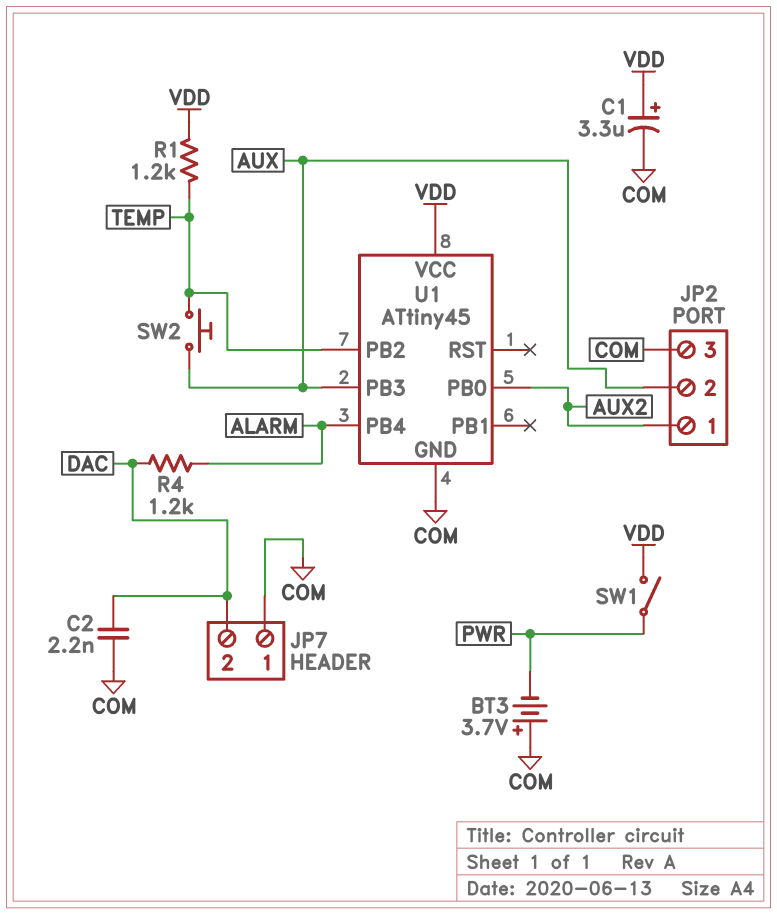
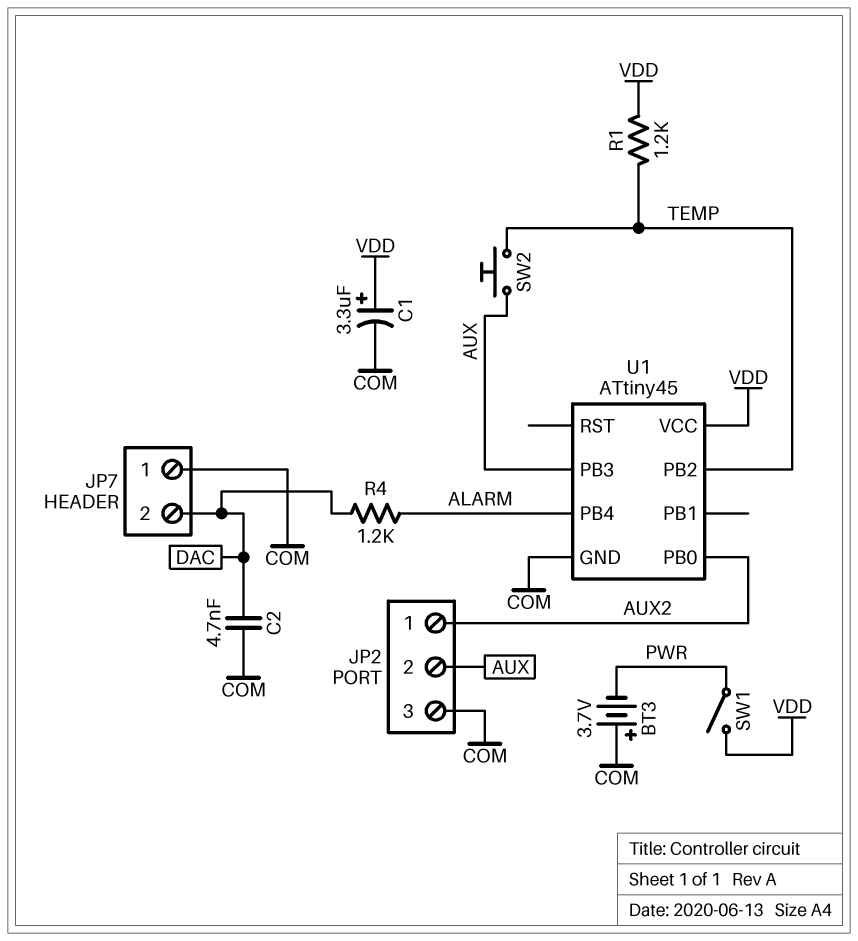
C2: 2.2nF (COM, DAC) -> 4.7nF (COM, DAC)

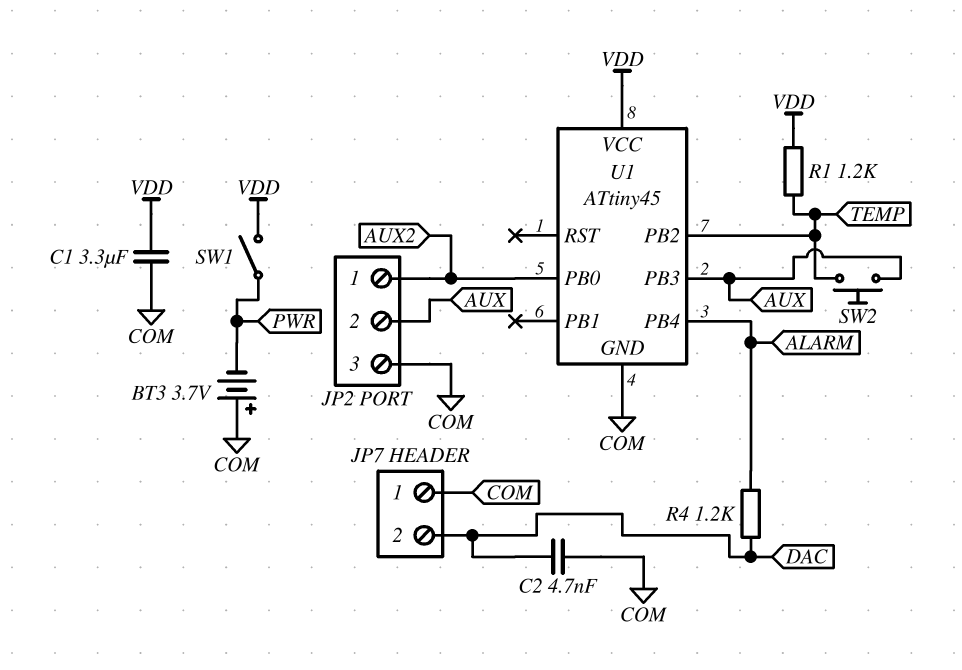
C1: 3.3uF (plus VDD, minus COM) -> 3.3uF (COM, VDD)

